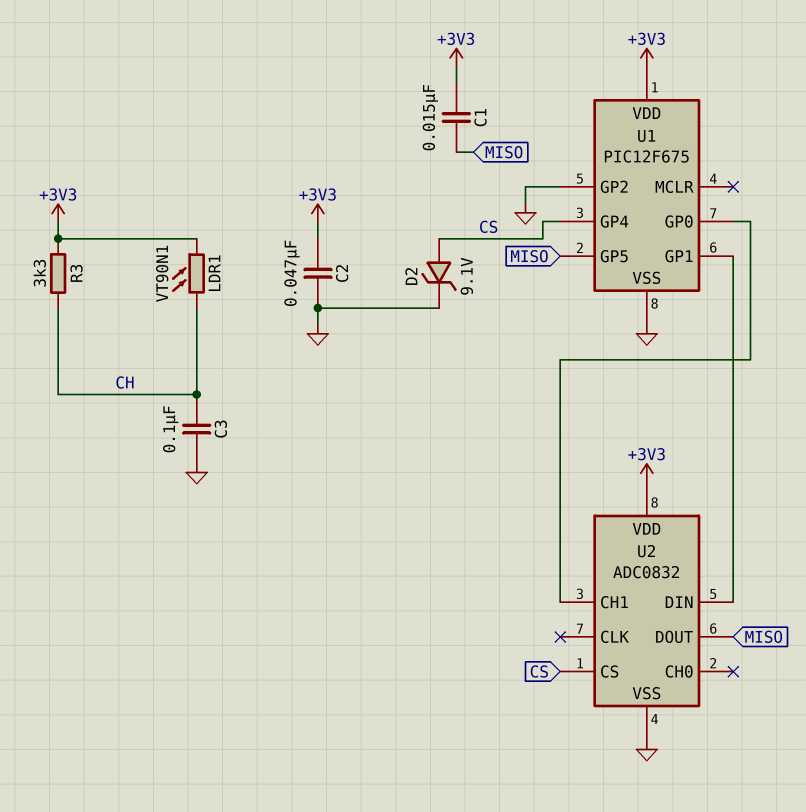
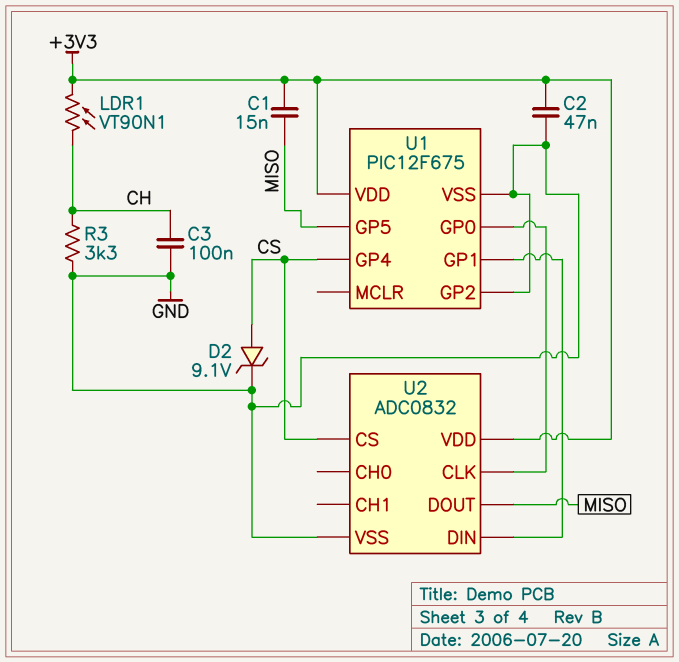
R3: 3.3k (+3V3, CH) -> 3.3k (CH, GND)
U2 pin CH1: U1/GP0 -> none
U2 pin CLK: none -> U1/GP0

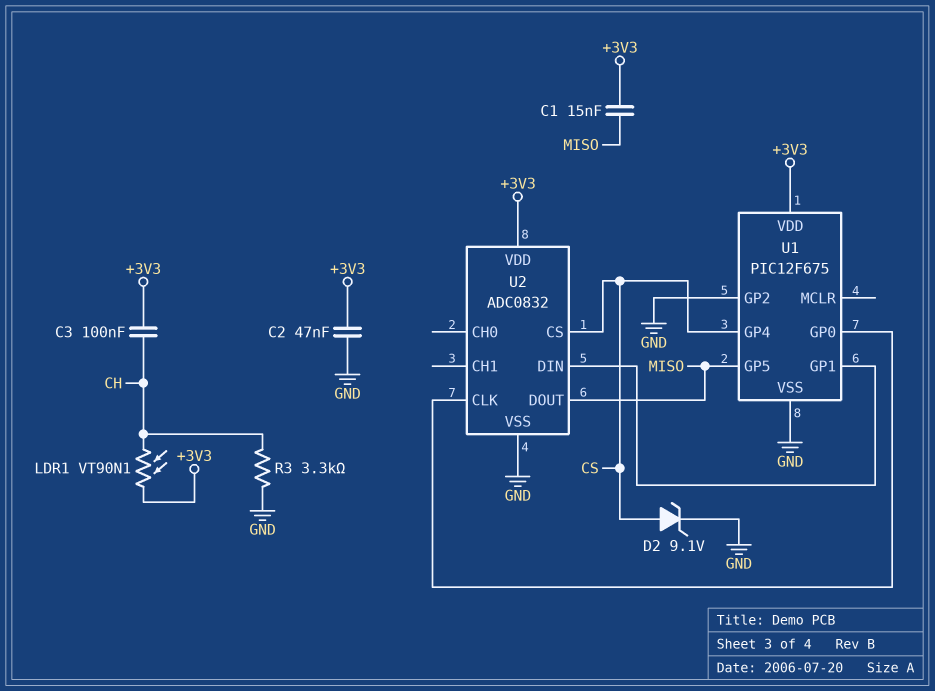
C3: 100nF (CH, GND) -> 100nF (+3V3, CH)

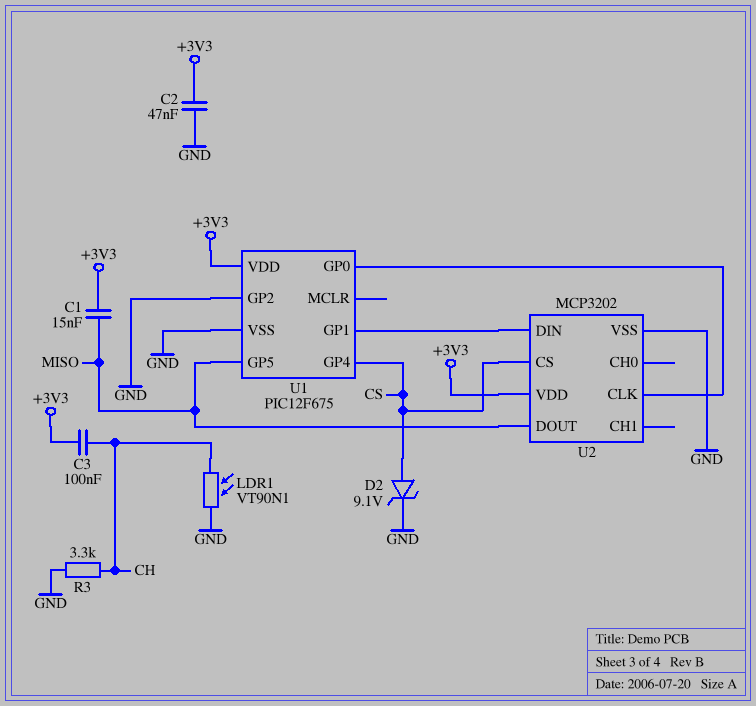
LDR1: VT90N1 (+3V3, CH) -> VT90N1 (CH, GND)
U2: ADC0832 -> MCP3202

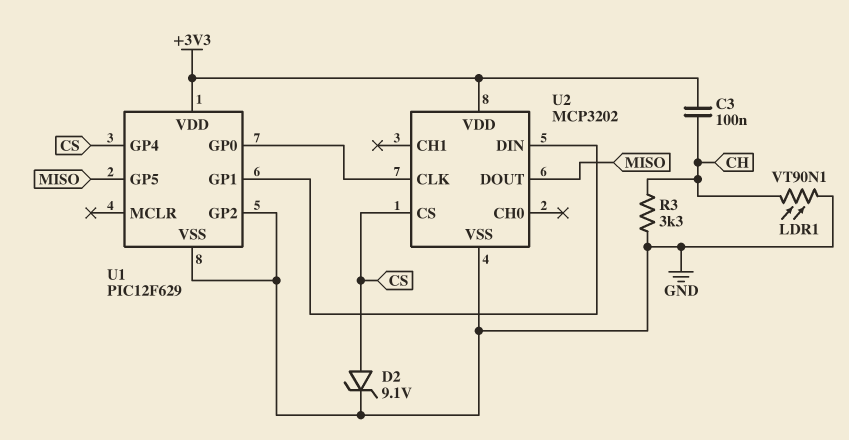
C1: 15nF (+3V3, MISO) -> none
C2: 47nF (+3V3, GND) -> none
U1: PIC12F675 -> PIC12F629

